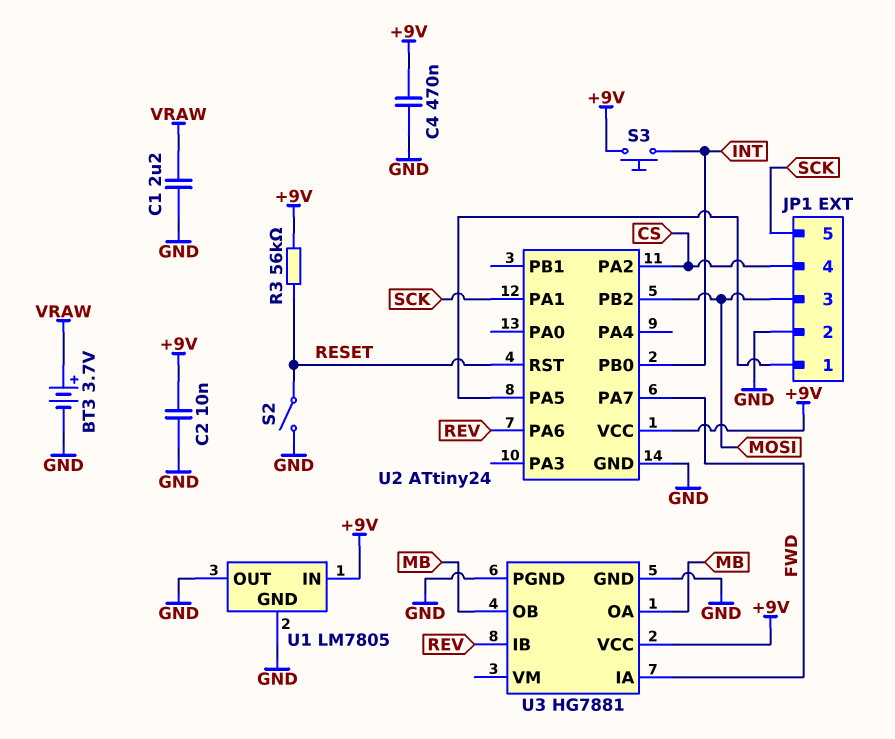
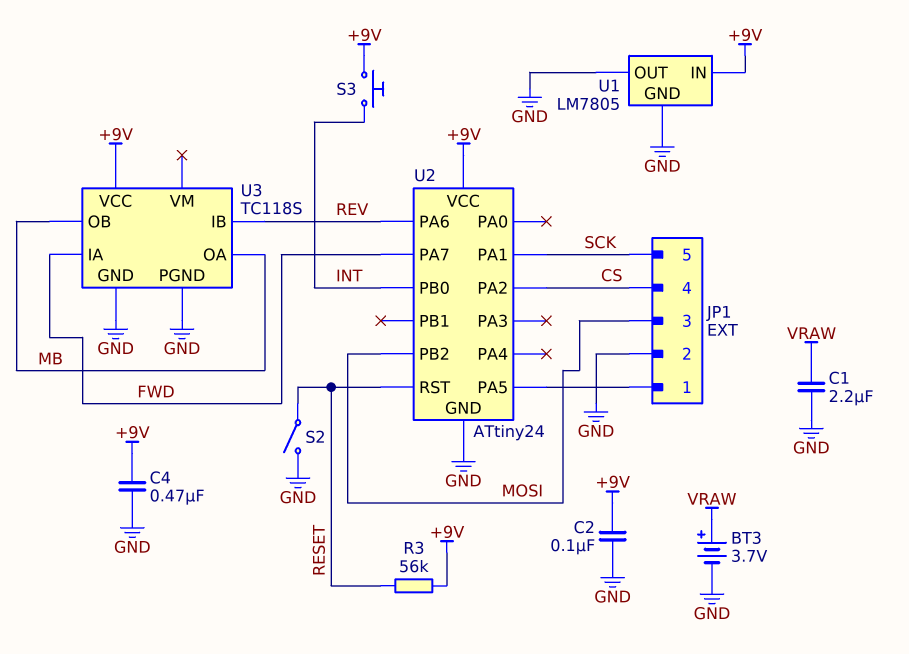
C2: 10nF (+9V, GND) -> 100nF (+9V, GND)
U3: HG7881 -> TC118S

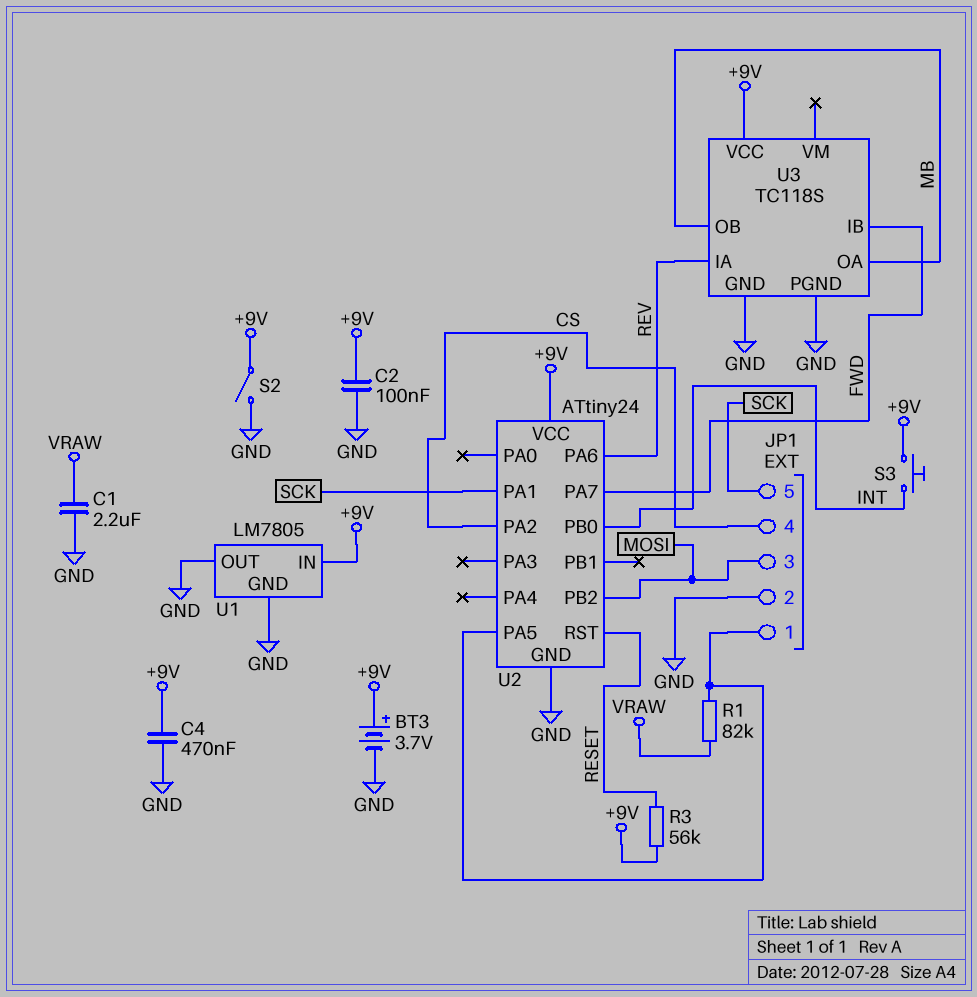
BT3: 3.7V (plus VRAW, minus GND) -> 3.7V (plus +9V, minus GND)
R1: none -> 82k (JP1/1, VRAW)
S2: switch (GND, RESET) -> switch (+9V, GND)
U3 pin IA: FWD -> REV
U3 pin IB: REV -> FWD

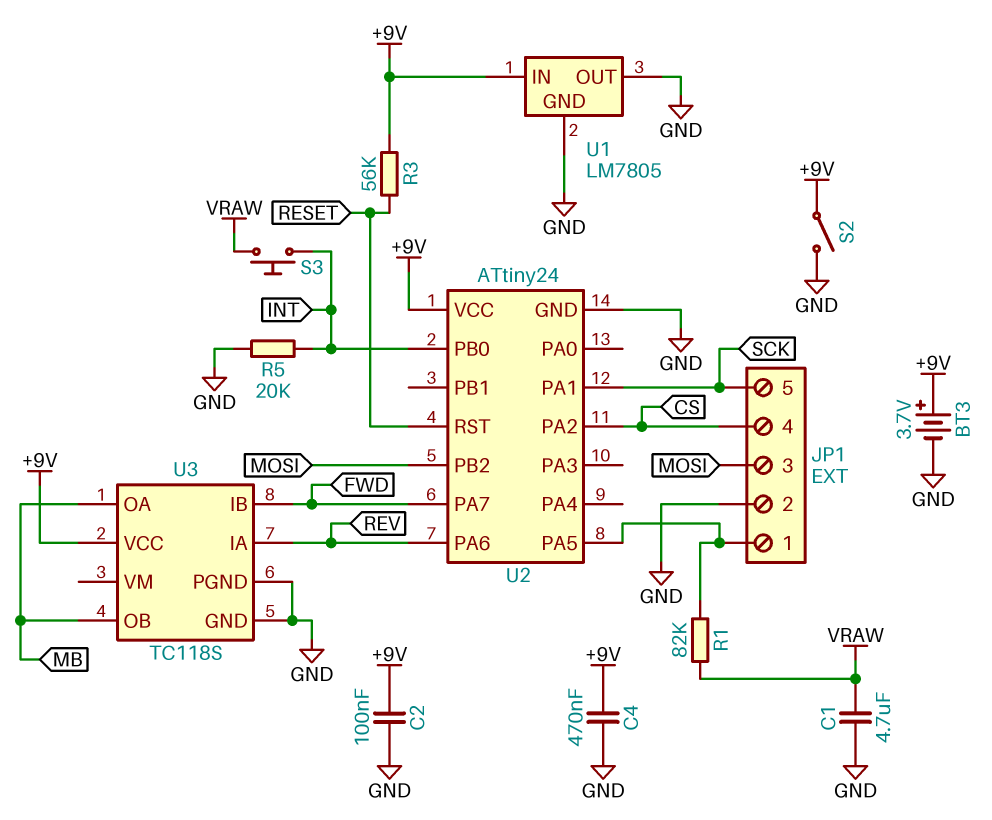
C1: 2.2uF (GND, VRAW) -> 4.7uF (GND, VRAW)
R5: none -> 20k (GND, INT)
S3: button (+9V, INT) -> button (INT, VRAW)

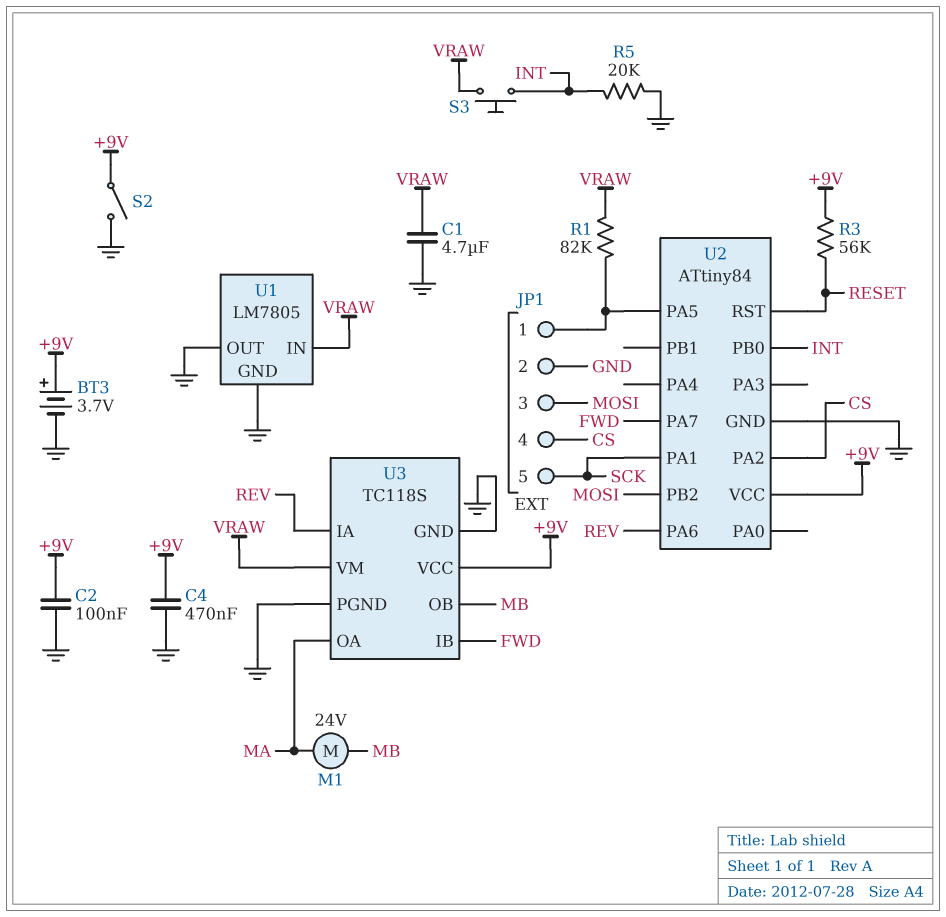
M1: none -> motor 24V (MA, MB)
U1 pin IN: +9V -> VRAW
U2: ATtiny24 -> ATtiny84
U3 pin OA: MB -> MA
U3 pin VM: none -> VRAW

